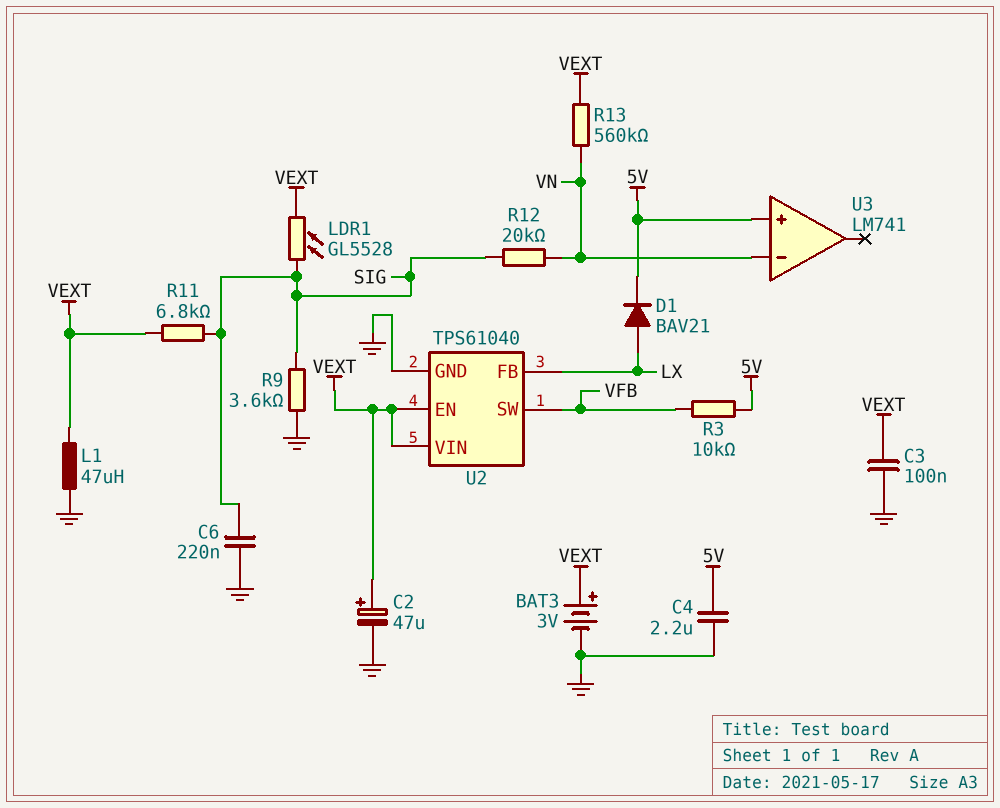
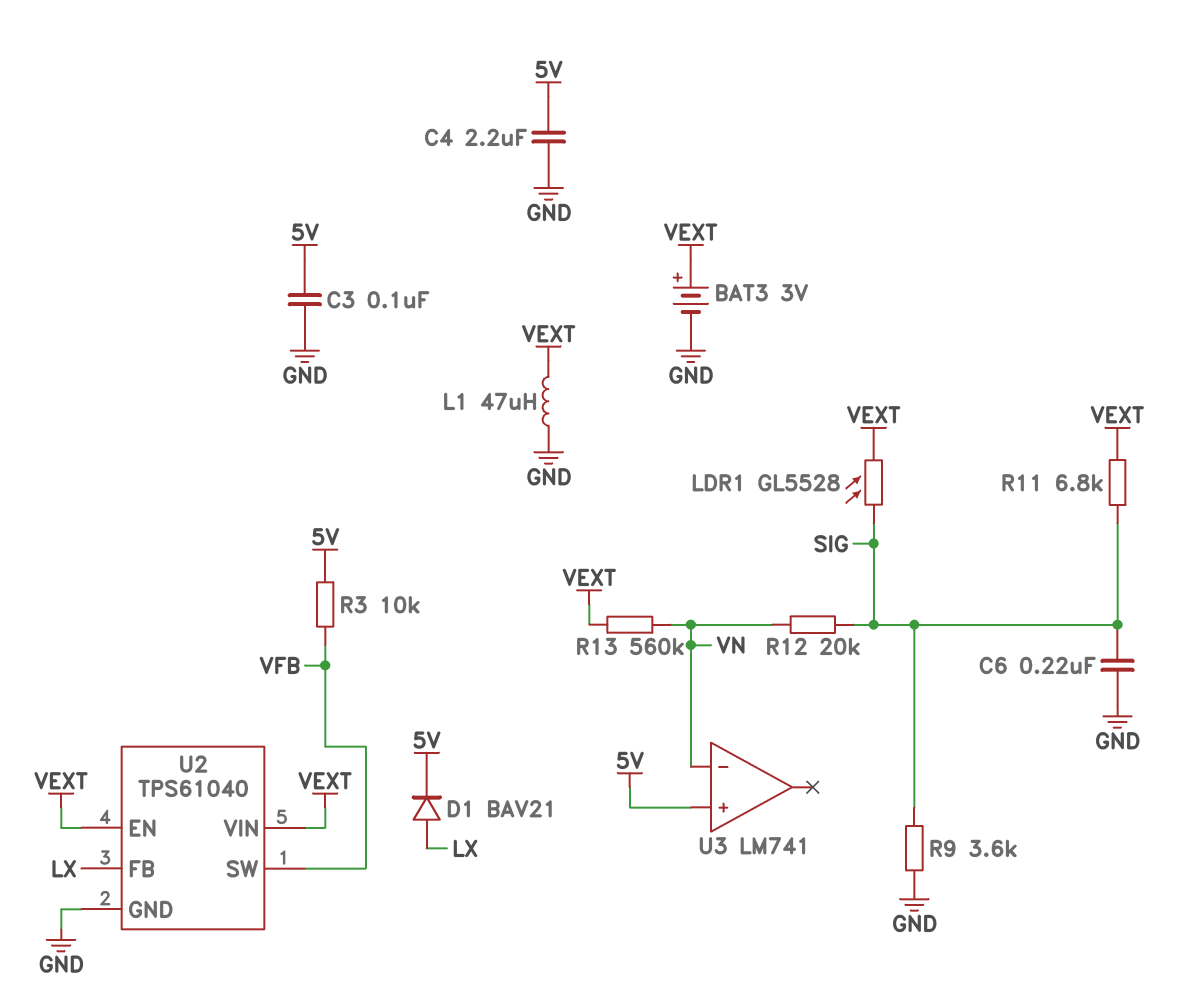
C2: 47uF (plus VEXT, minus GND) -> none
C3: 100nF (GND, VEXT) -> 100nF (5V, GND)

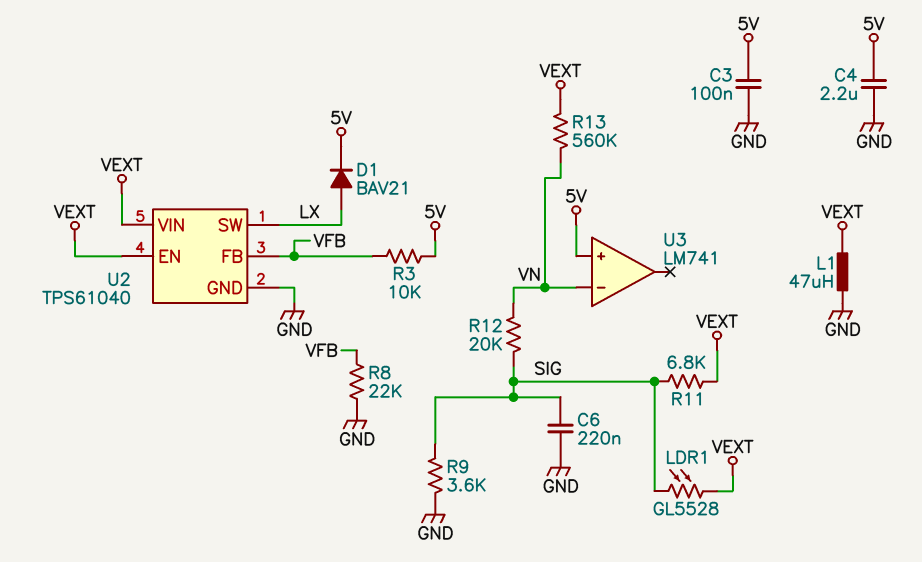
BAT3: 3V (plus VEXT, minus GND) -> none
R8: none -> 22k (GND, VFB)
U2 pin FB: LX -> VFB
U2 pin SW: VFB -> LX

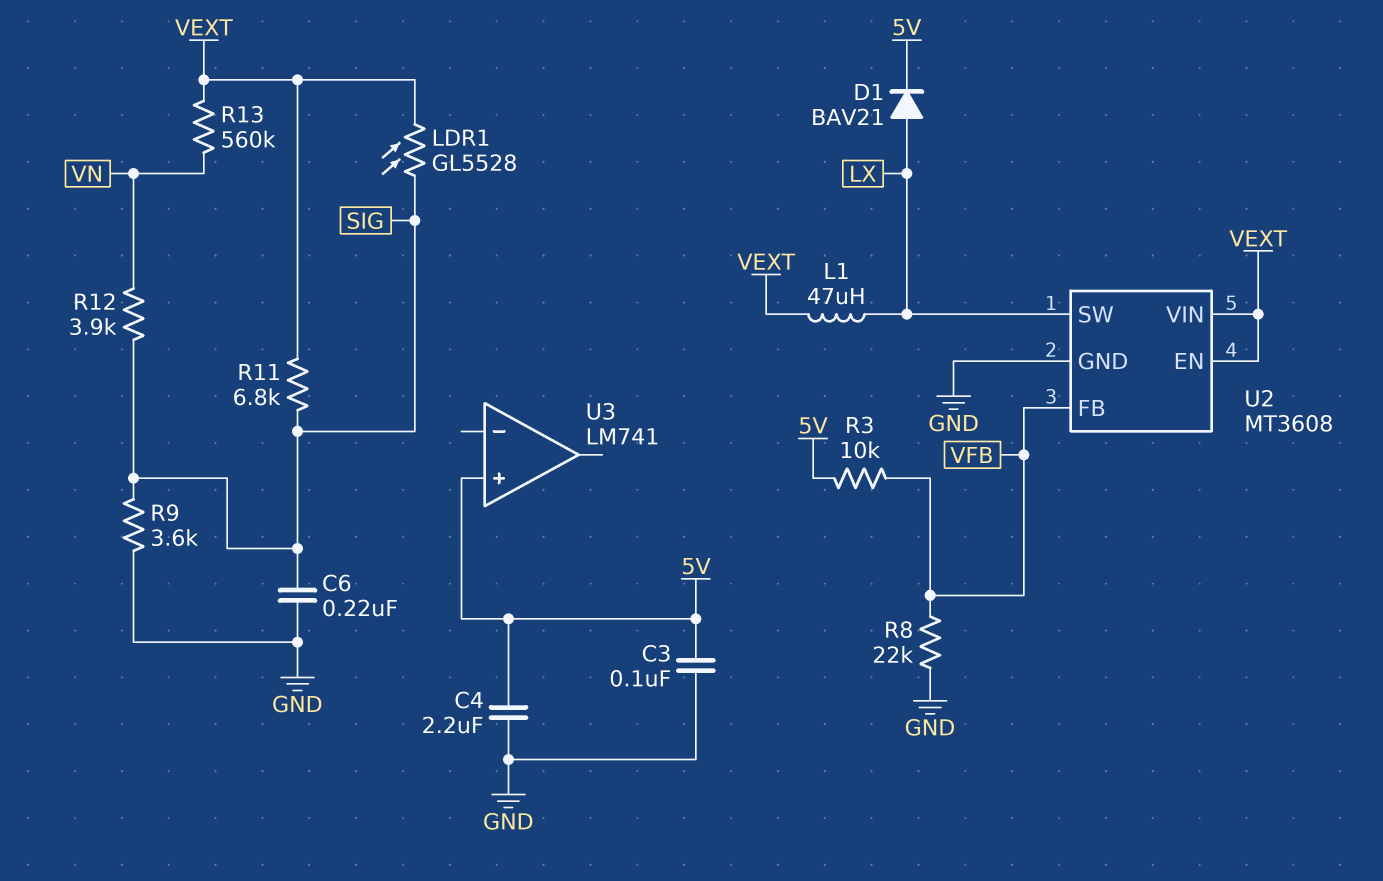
L1: 47uH (GND, VEXT) -> 47uH (LX, VEXT)
R12: 20k (SIG, VN) -> 3.9k (SIG, VN)
U2: TPS61040 -> MT3608
U3 pin in-: VN -> none

